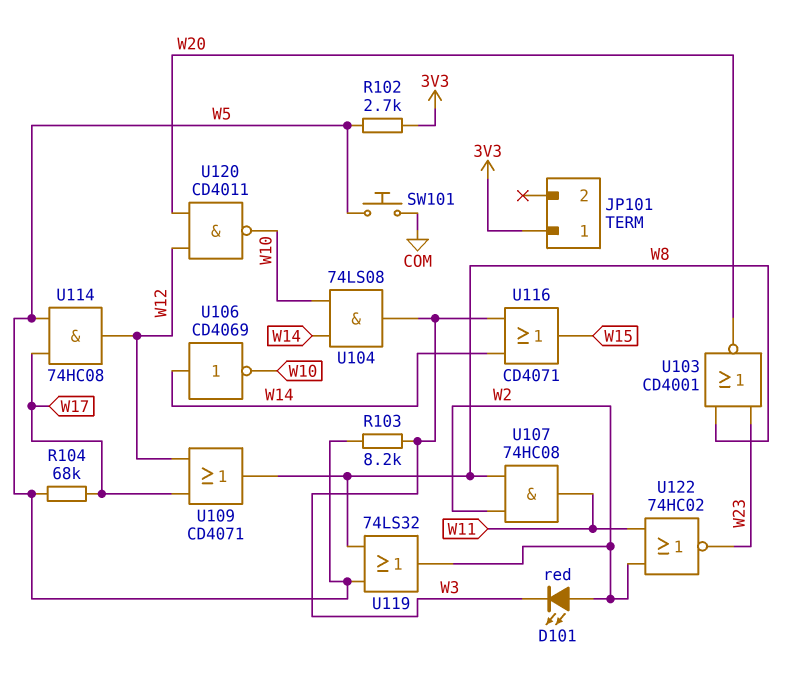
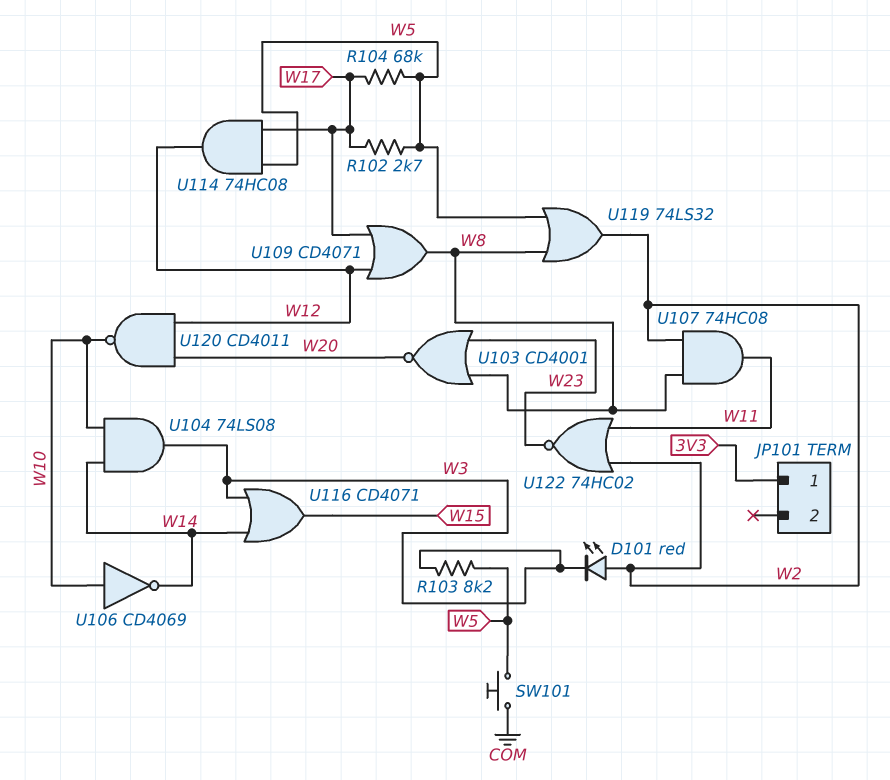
R102: 2.7k (3V3, W5) -> 2.7k (W5, W17)
U106: NOT CD4069 (in W14, out W10) -> NOT CD4069 (in W10, out W14)

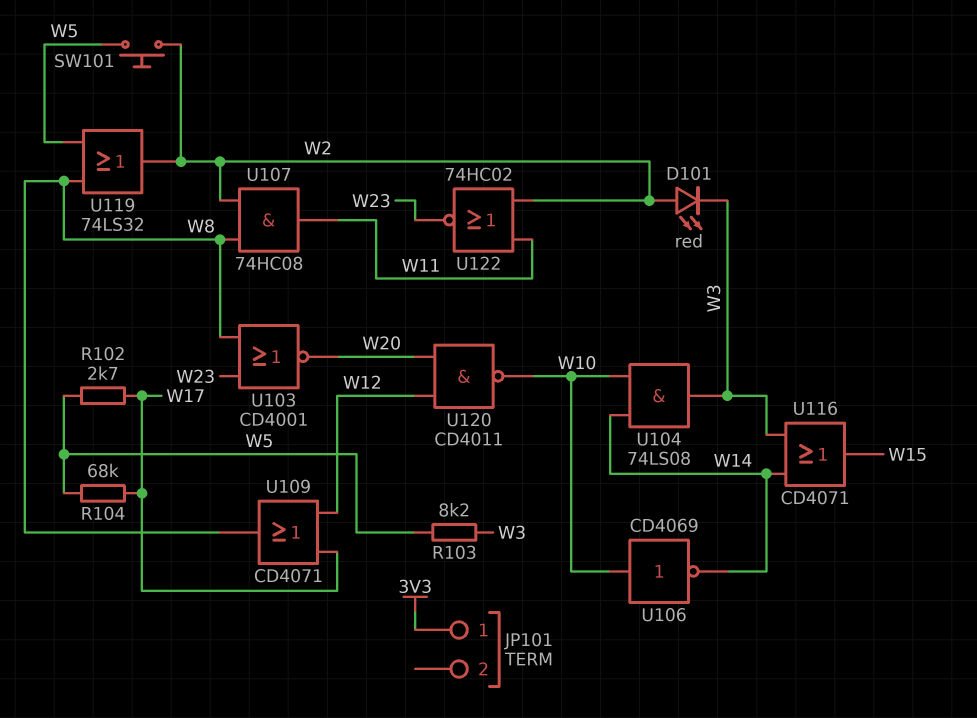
SW101: button (COM, W5) -> button (W2, W5)
U114: AND 74HC08 (in W5, in W17, out W12) -> none

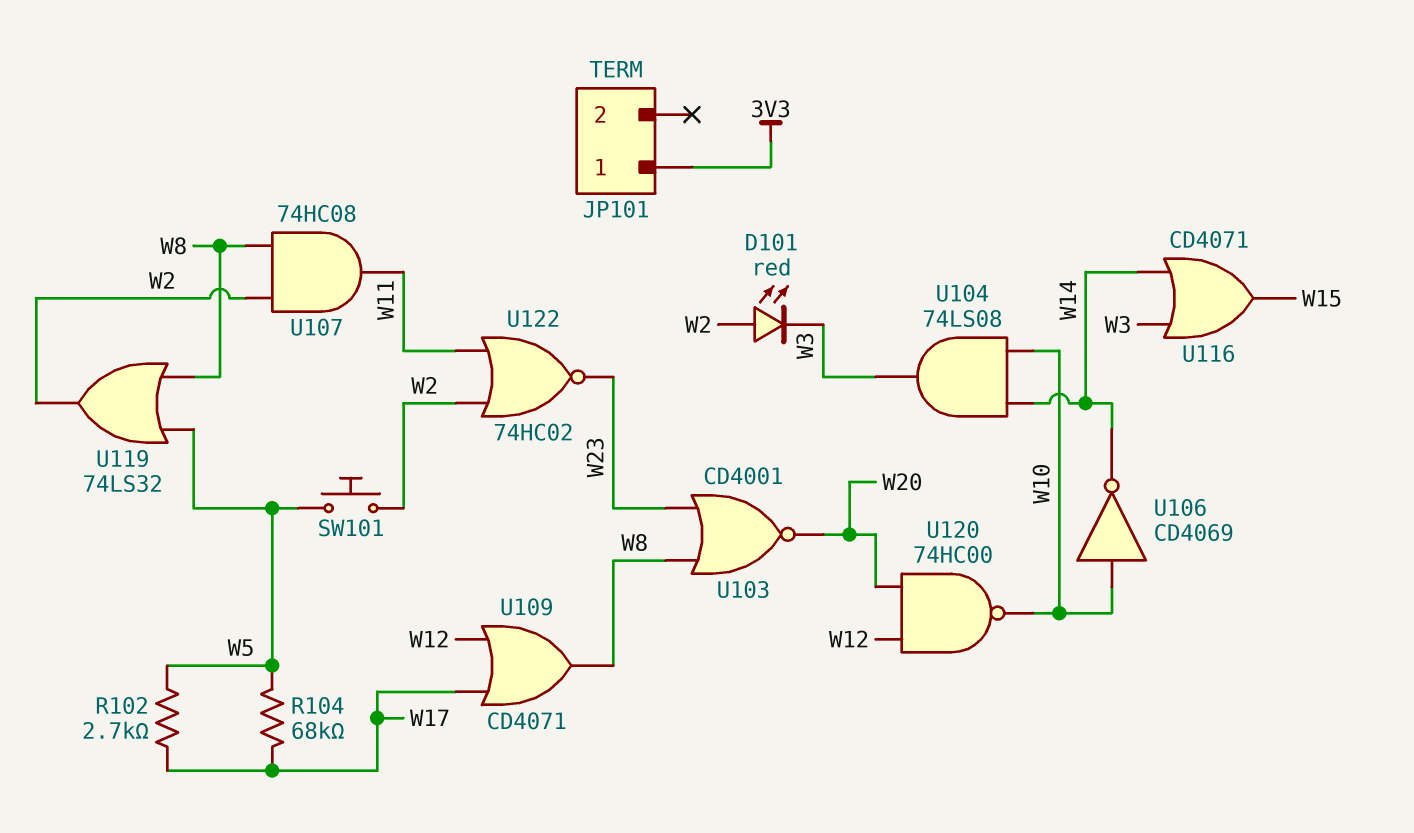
R103: 8.2k (W3, W5) -> none
U120: NAND CD4011 (in W12, in W20, out W10) -> NAND 74HC00 (in W12, in W20, out W10)

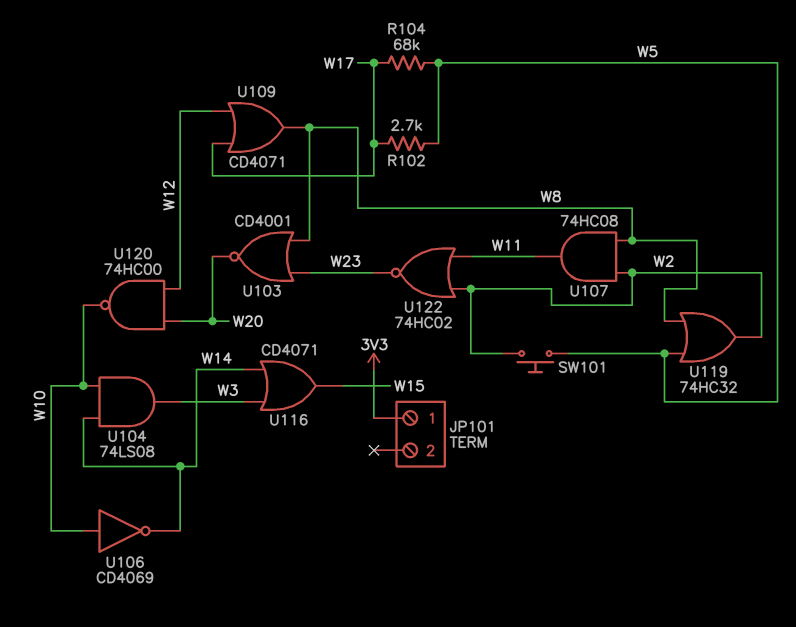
D101: LED red (A W2, K W3) -> none
U119: OR 74LS32 (in W5, in W8, out W2) -> OR 74HC32 (in W5, in W8, out W2)

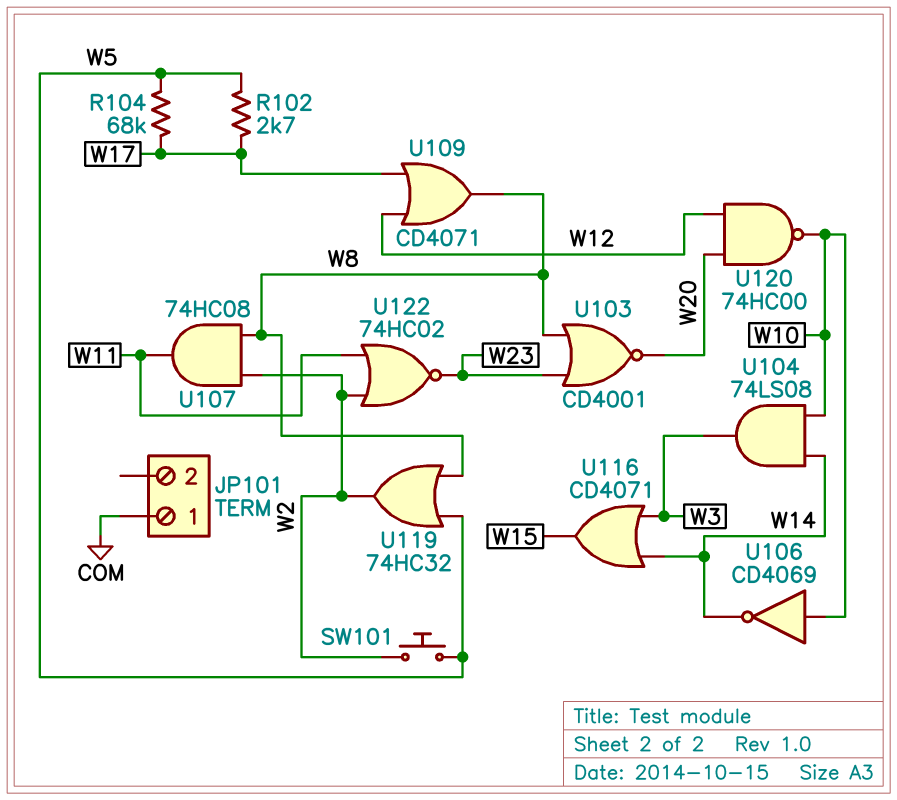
JP101 pin 1: 3V3 -> COM

